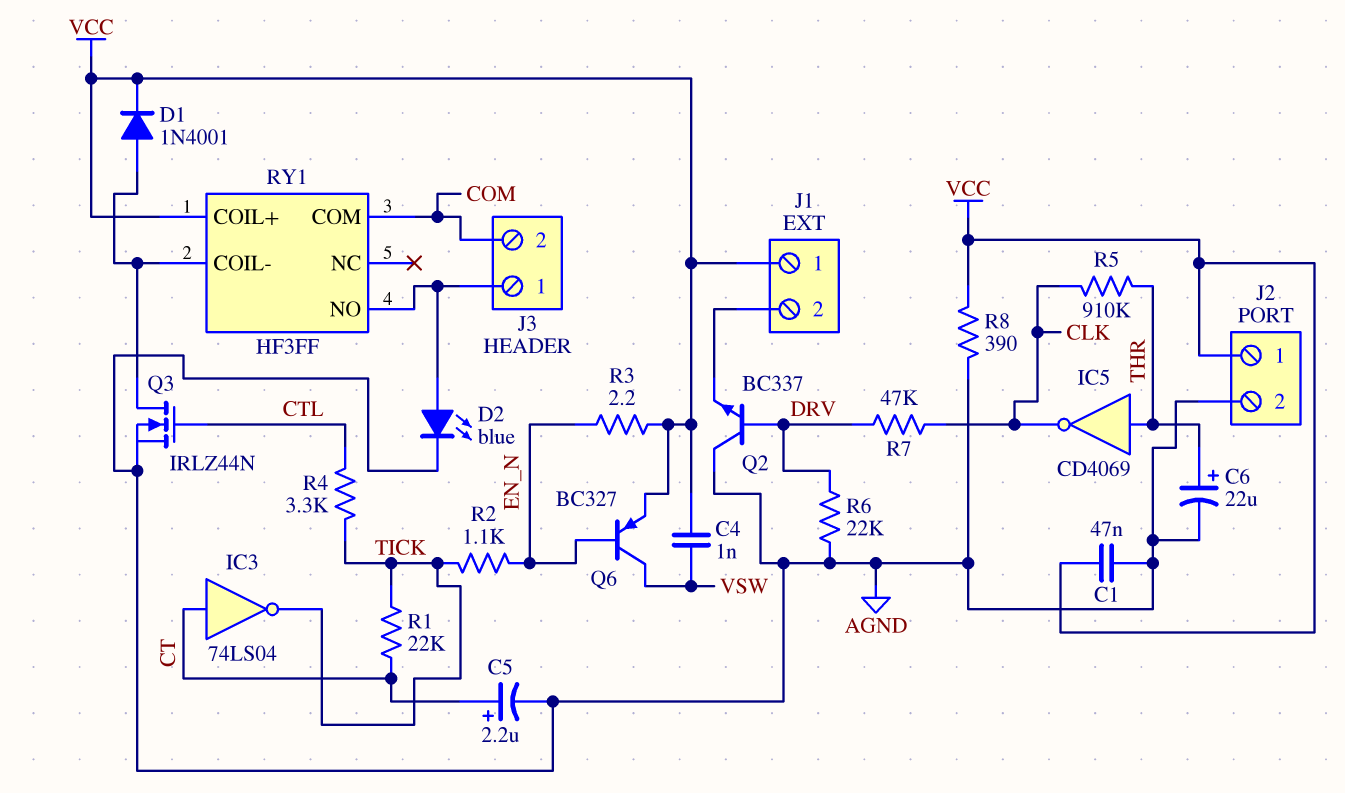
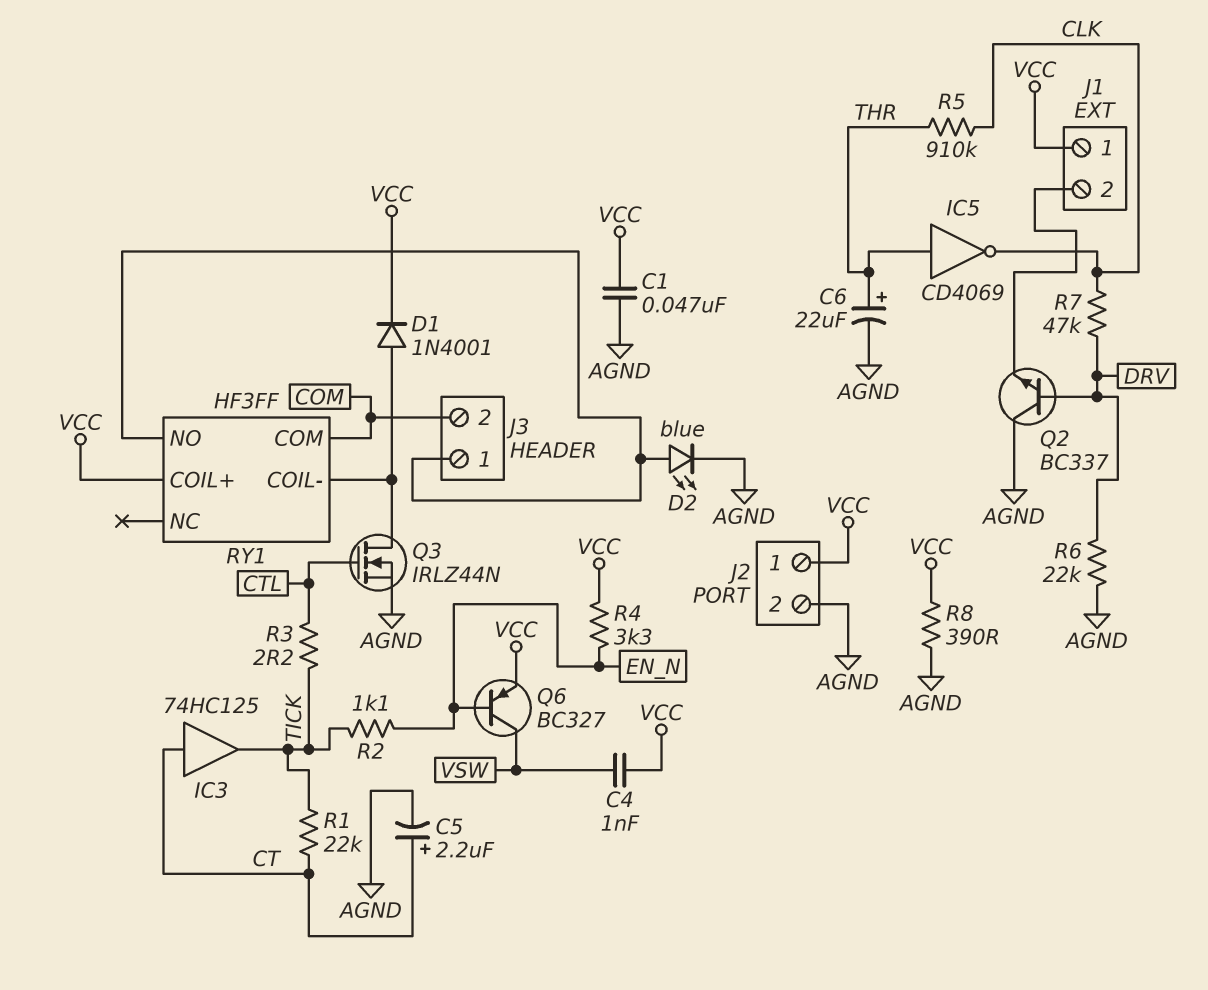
IC3: NOT 74LS04 (in CT, out TICK) -> buffer 74HC125 (in CT, out TICK)
R3: 2.2 (EN_N, VCC) -> 2.2 (CTL, TICK)
R4: 3.3k (CTL, TICK) -> 3.3k (EN_N, VCC)

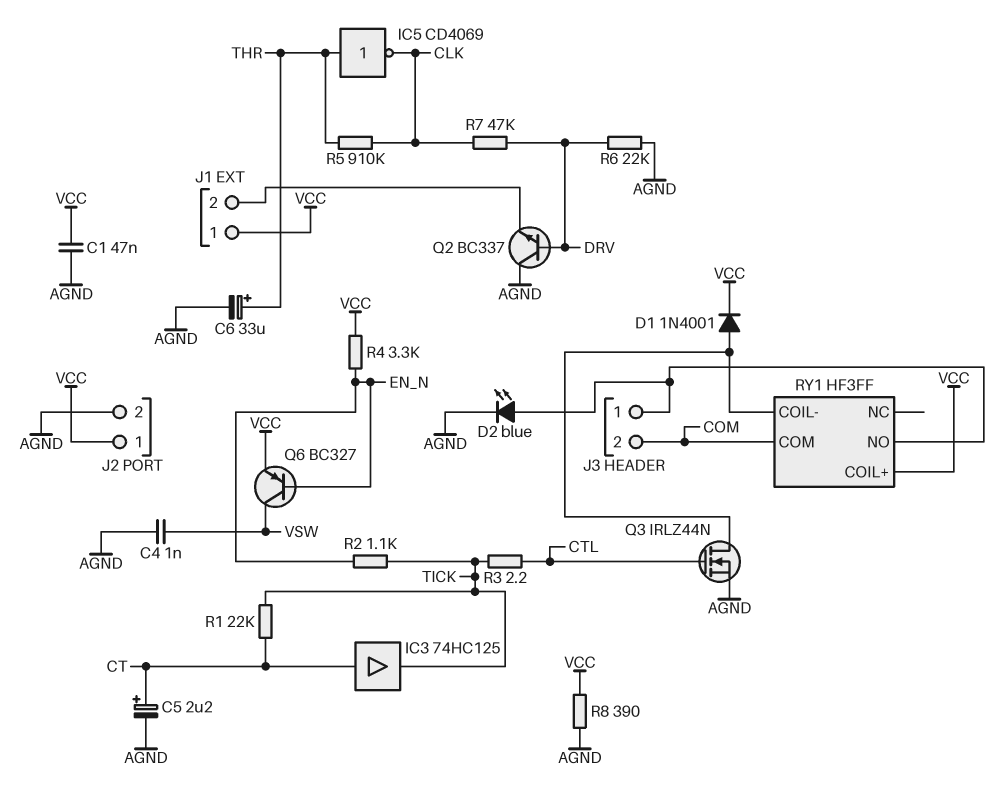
C4: 1nF (VCC, VSW) -> 1nF (AGND, VSW)
C6: 22uF (plus THR, minus AGND) -> 33uF (plus THR, minus AGND)

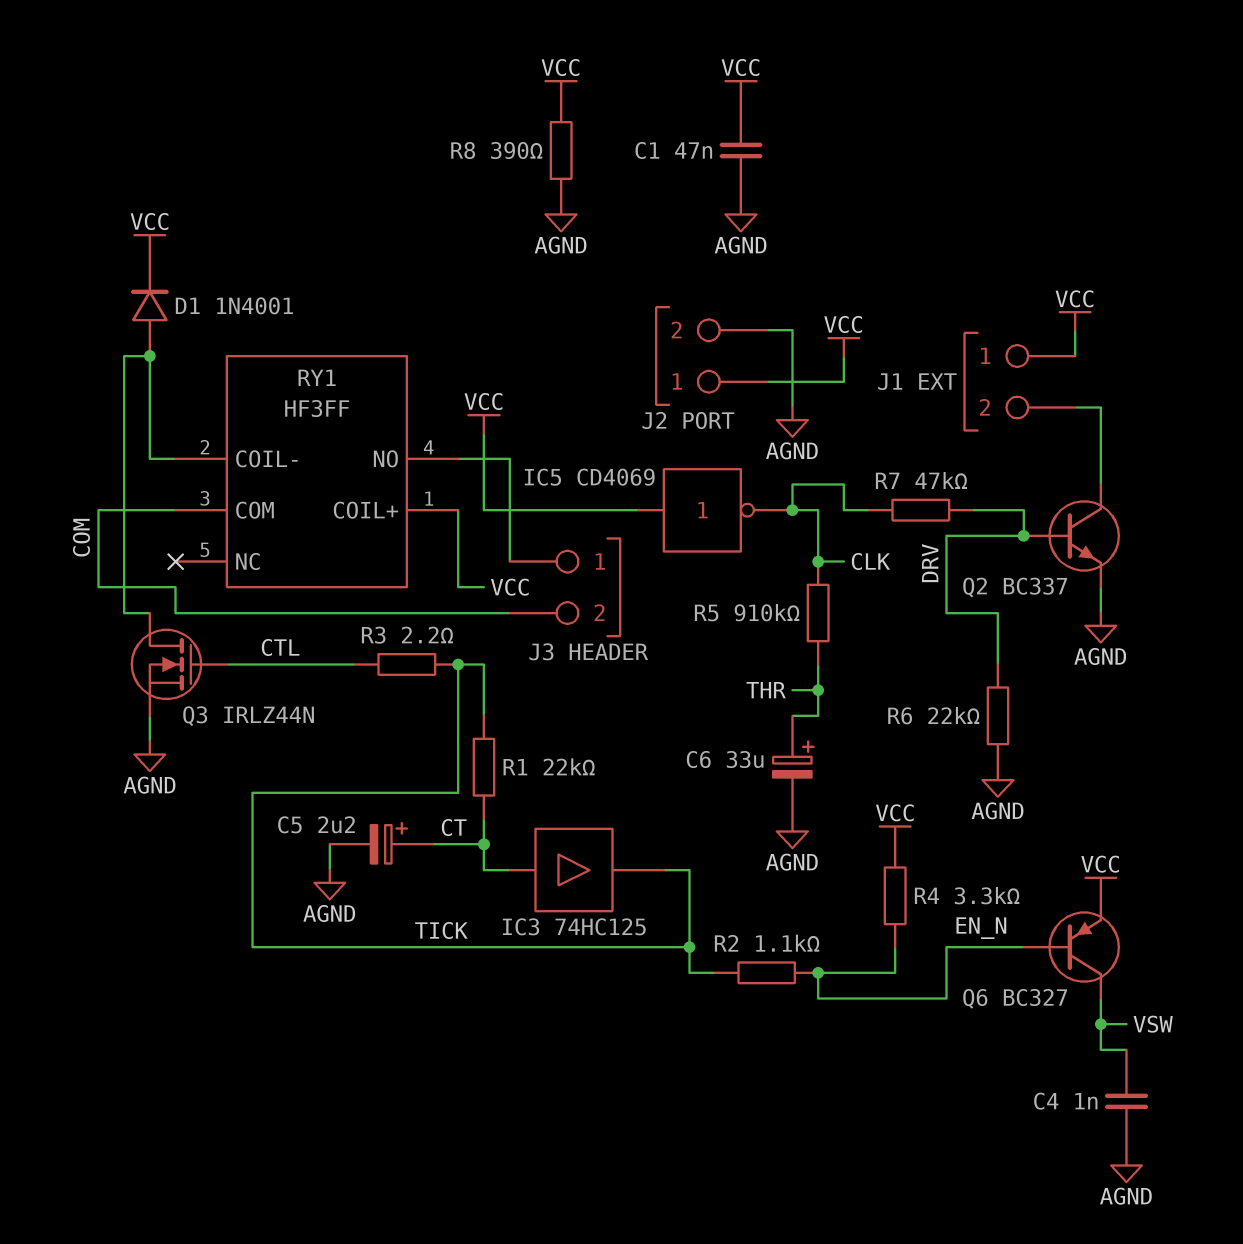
D2: LED blue (A J3/1, K AGND) -> none
IC5: NOT CD4069 (in THR, out CLK) -> NOT CD4069 (in VCC, out CLK)
Q2: NPN BC337 (B DRV, C AGND, E J1/2) -> NPN BC337 (B DRV, C J1/2, E AGND)

